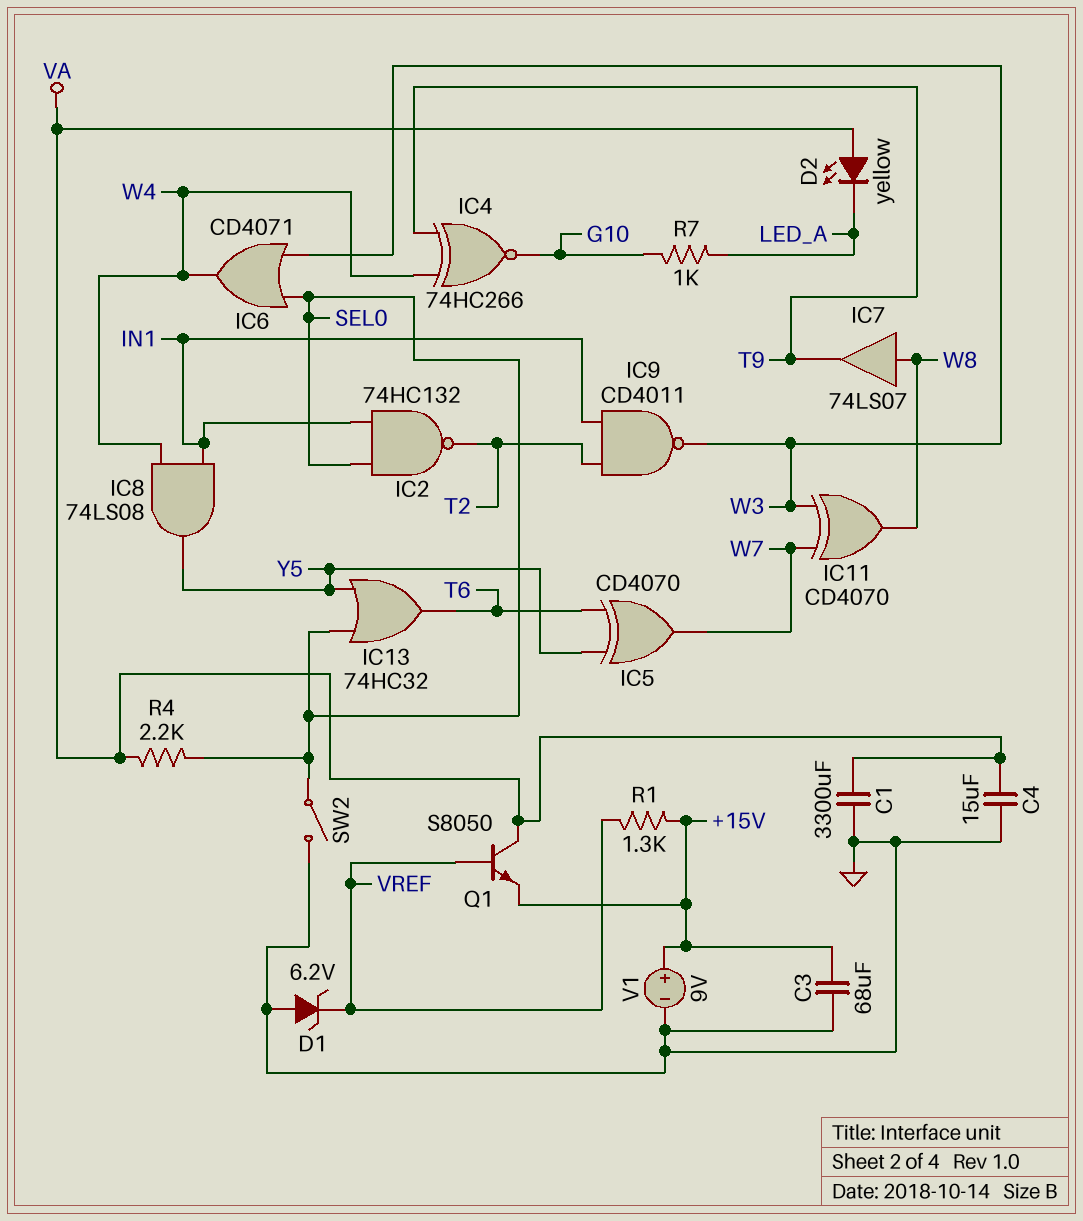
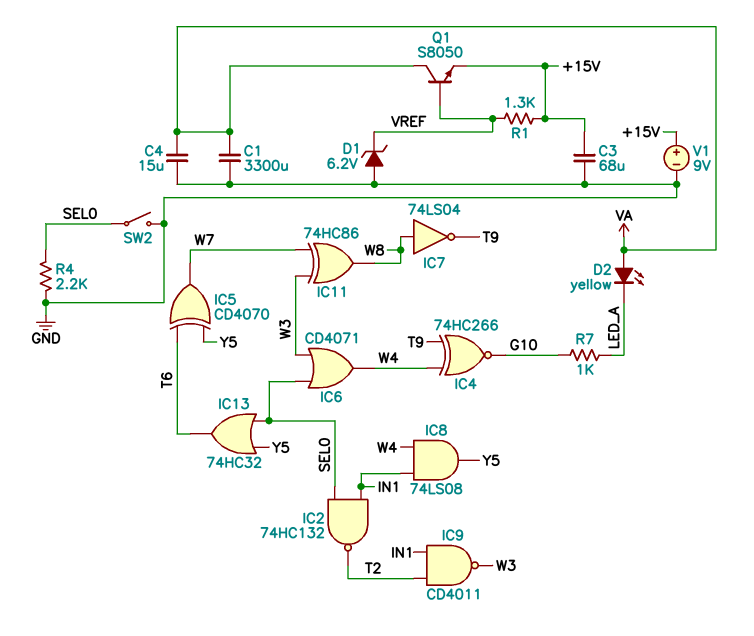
IC7: buffer 74LS07 (in W8, out T9) -> NOT 74LS04 (in W8, out T9)
IC11: XOR CD4070 (in W3, in W7, out W8) -> XOR 74HC86 (in W3, in W7, out W8)
R4: 2.2k (SEL0, VA) -> 2.2k (GND, SEL0)

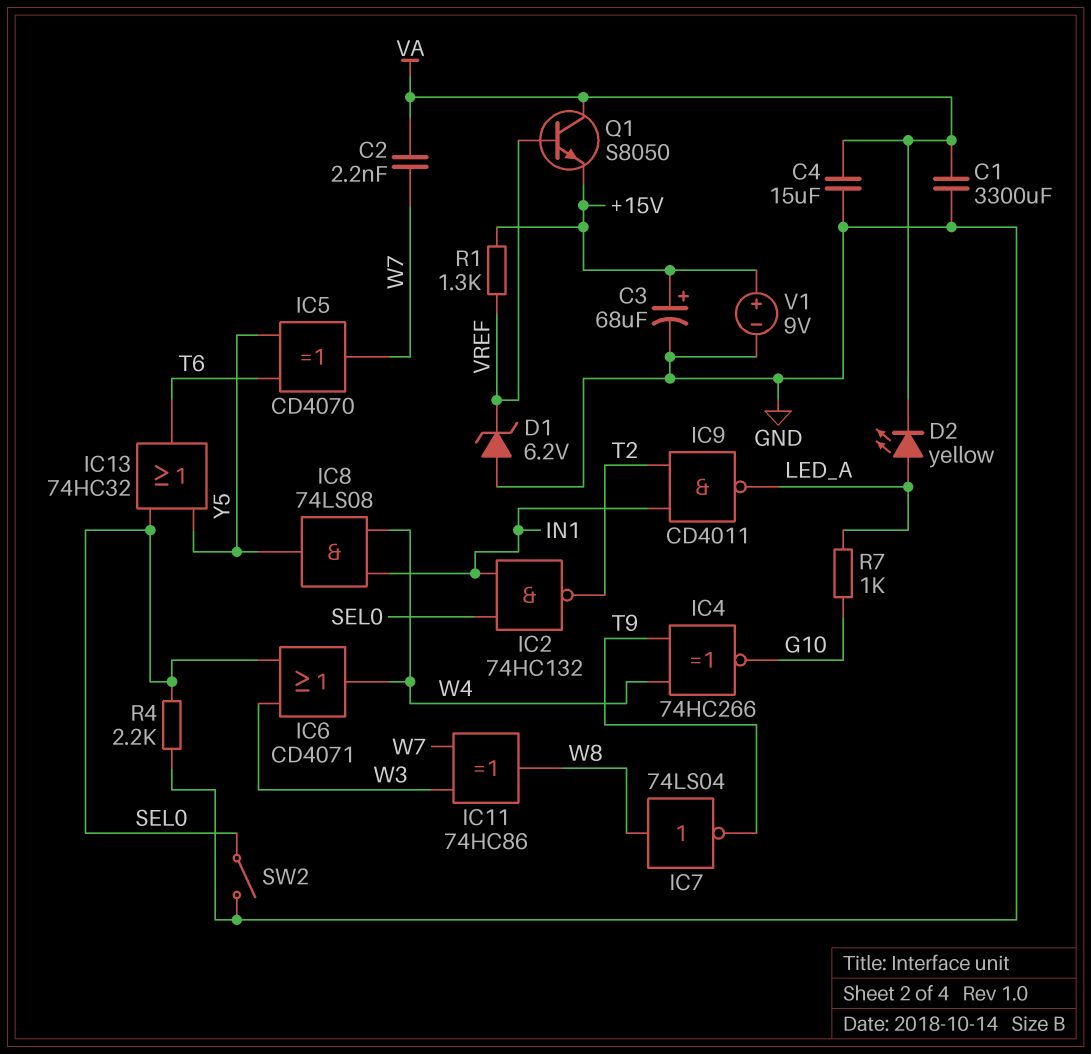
C2: none -> 2.2nF (VA, W7)
C3: 68uF (+15V, GND) -> 68uF (plus +15V, minus GND)
D2: LED yellow (A VA, K LED_A) -> LED yellow (A LED_A, K VA)
IC9: NAND CD4011 (in IN1, in T2, out W3) -> NAND CD4011 (in IN1, in T2, out LED_A)

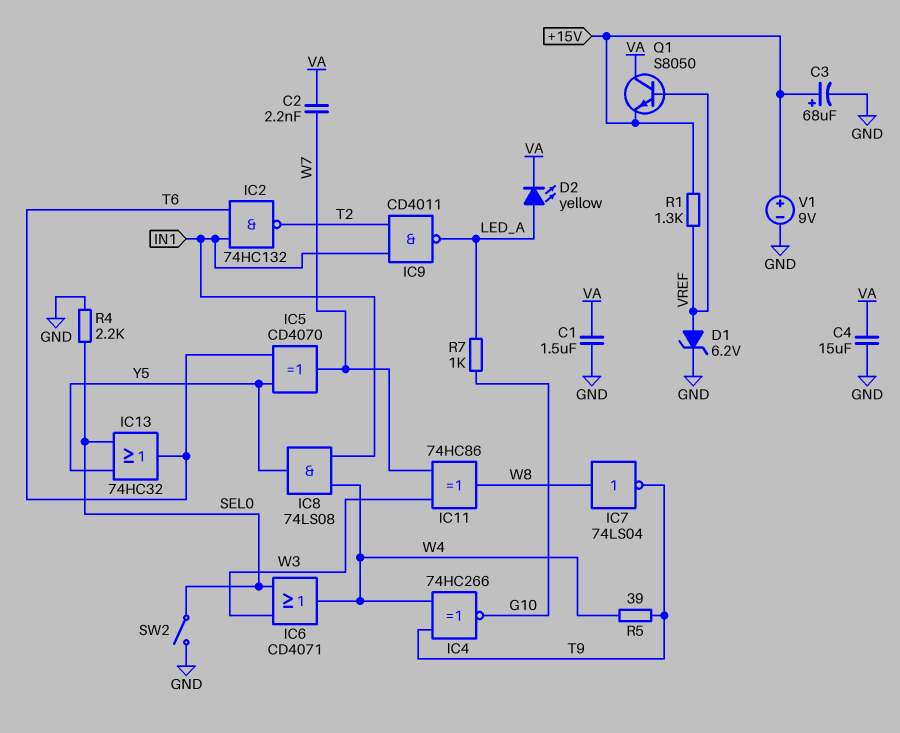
C1: 3300uF (GND, VA) -> 1.5uF (GND, VA)
D1: zener 6.2V (A GND, K VREF) -> zener 6.2V (A VREF, K GND)
IC2: NAND 74HC132 (in IN1, in SEL0, out T2) -> NAND 74HC132 (in IN1, in T6, out T2)
R5: none -> 39 (T9, W4)

